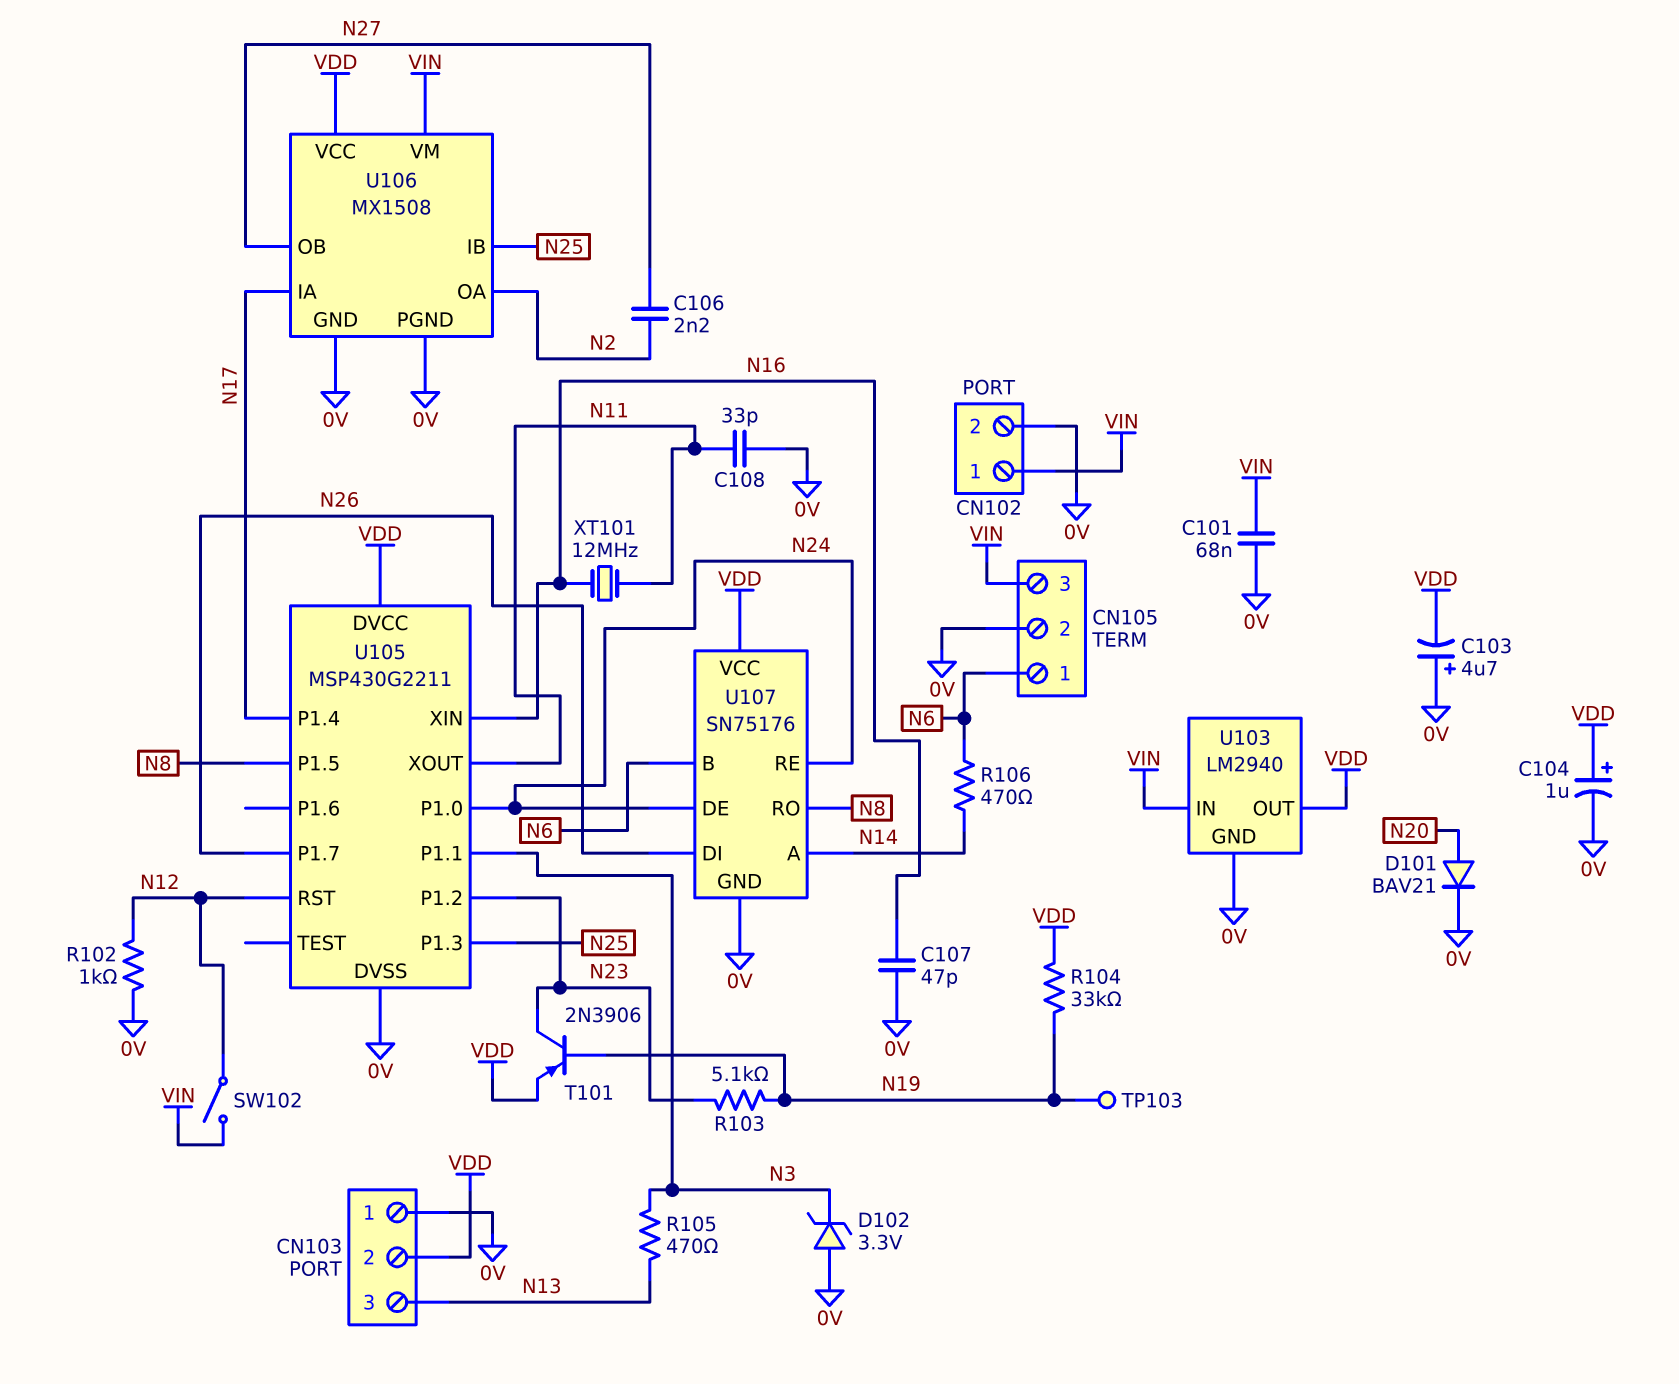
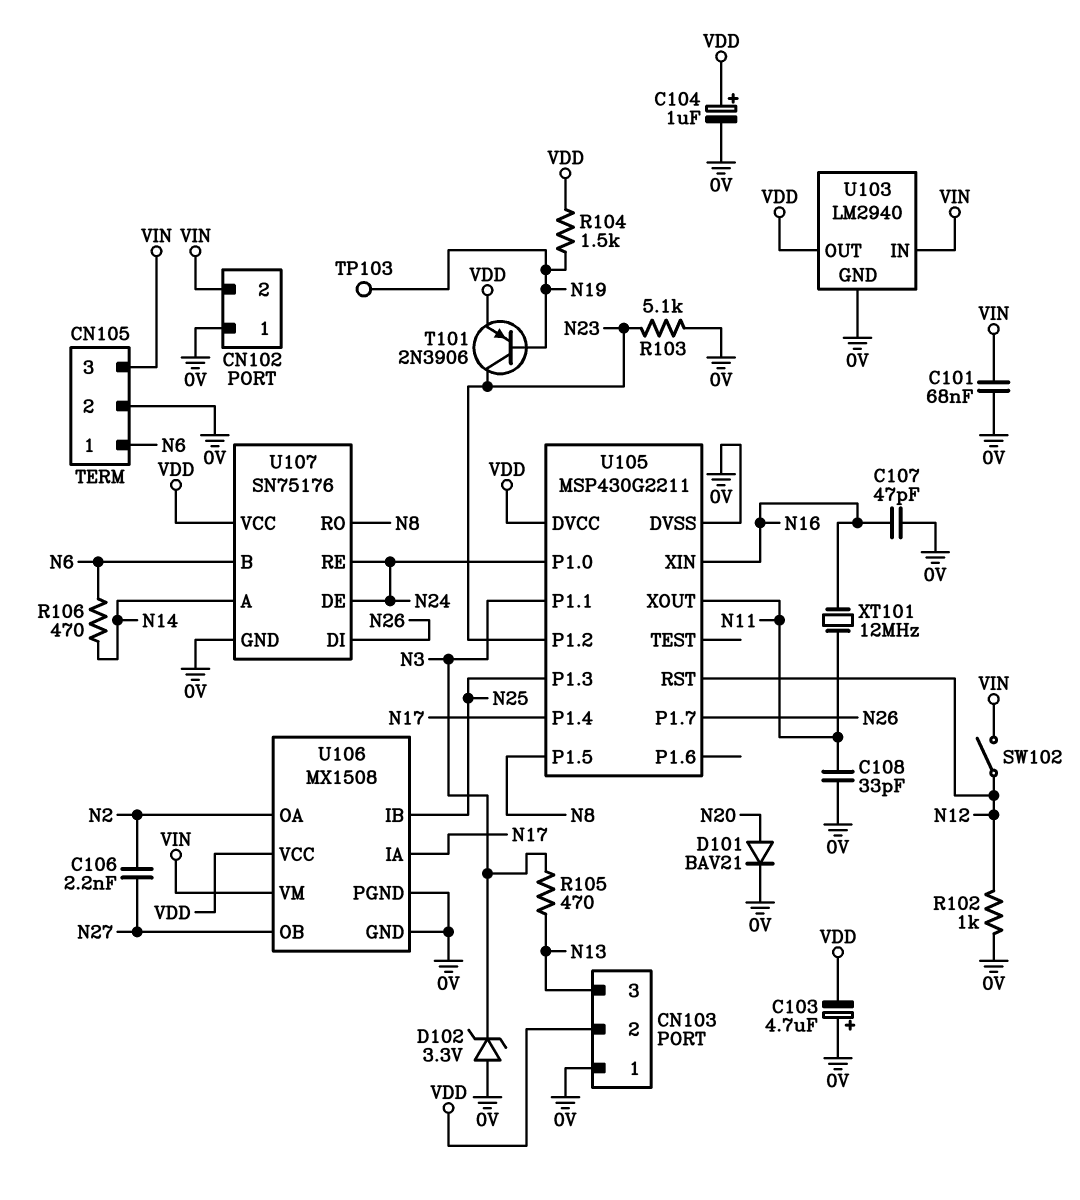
CN102 pin 1: VIN -> 0V
CN102 pin 2: 0V -> VIN
R103: 5.1k (N19, N23) -> 5.1k (0V, N23)
R104: 33k (N19, VDD) -> 1.5k (N19, VDD)

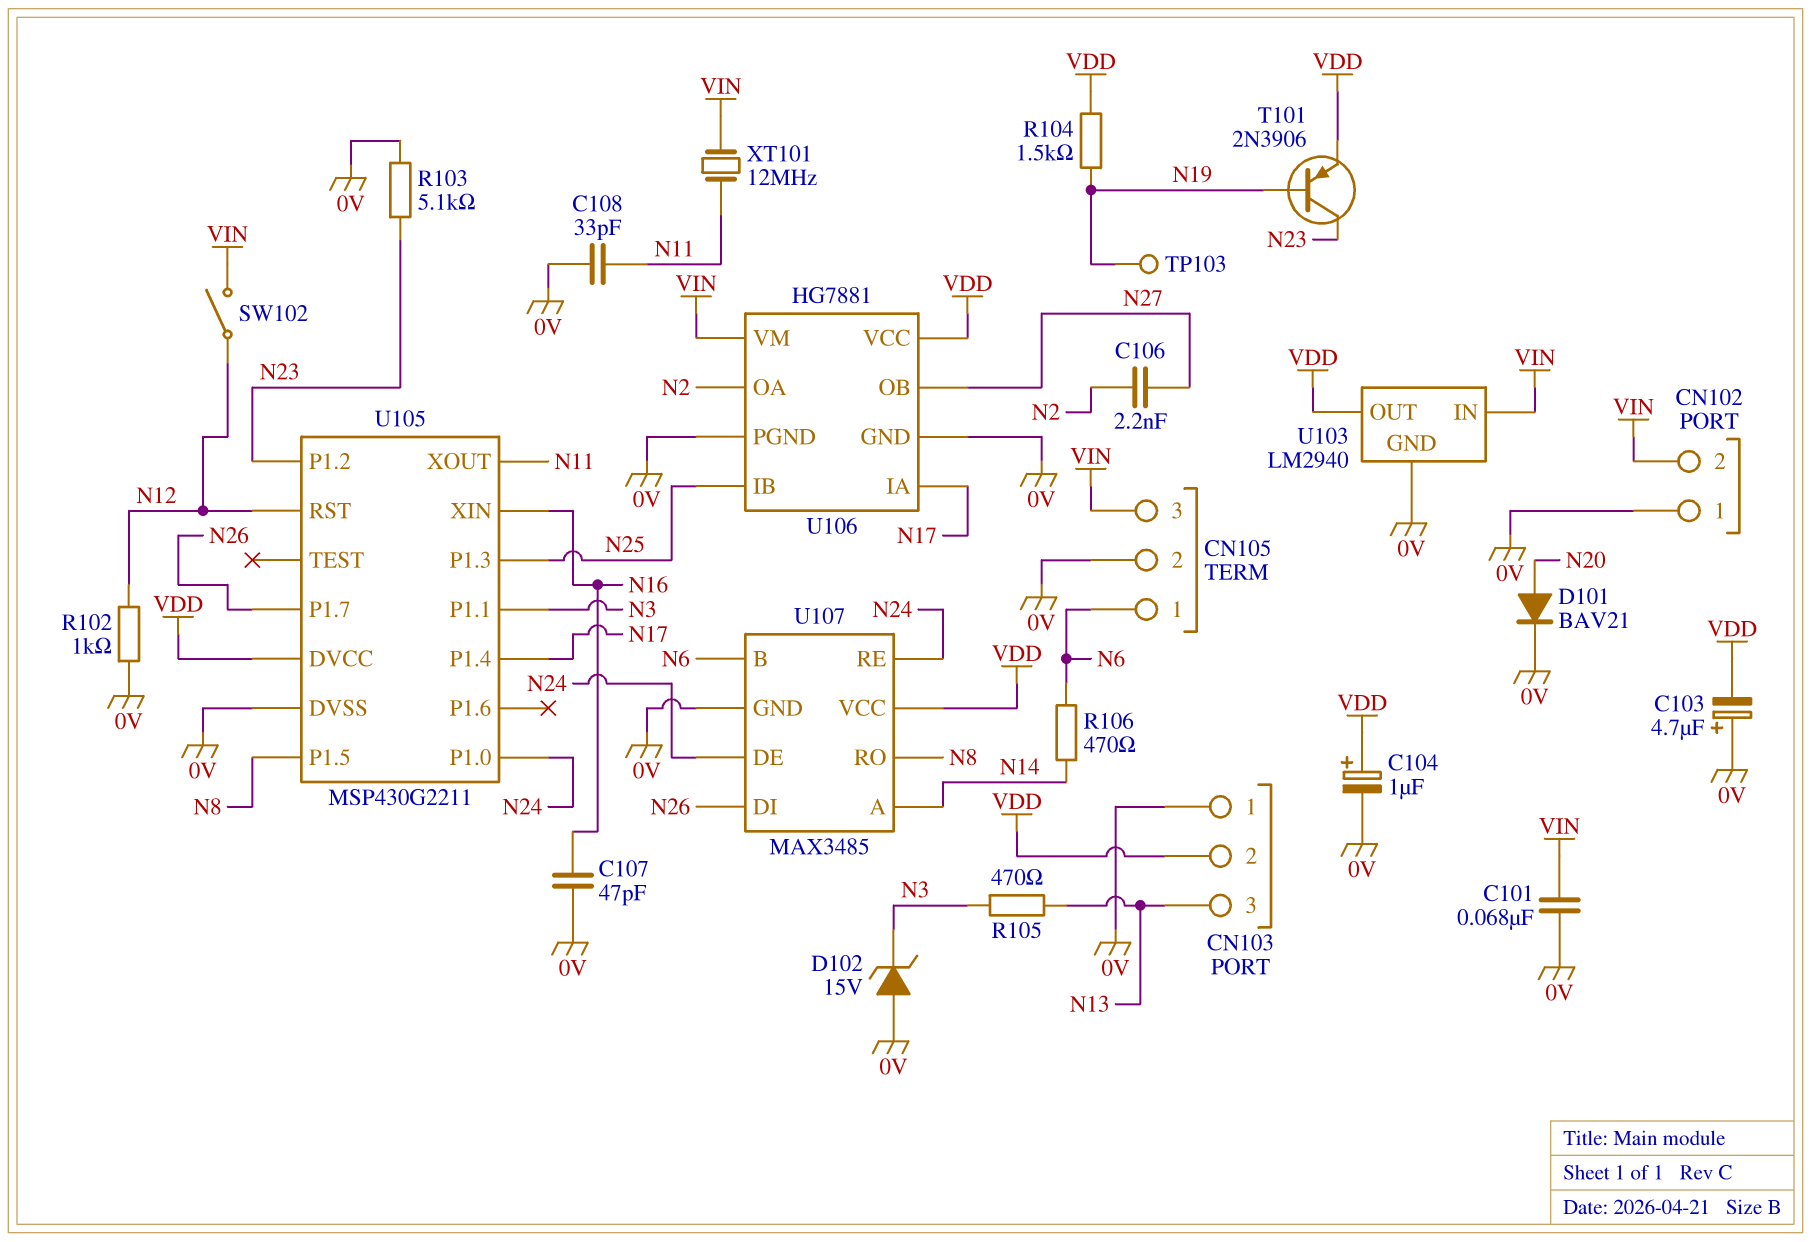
D102: zener 3.3V (A 0V, K N3) -> zener 15V (A 0V, K N3)
U106: MX1508 -> HG7881
U107: SN75176 -> MAX3485
XT101: 12MHz (N11, N16) -> 12MHz (N11, VIN)

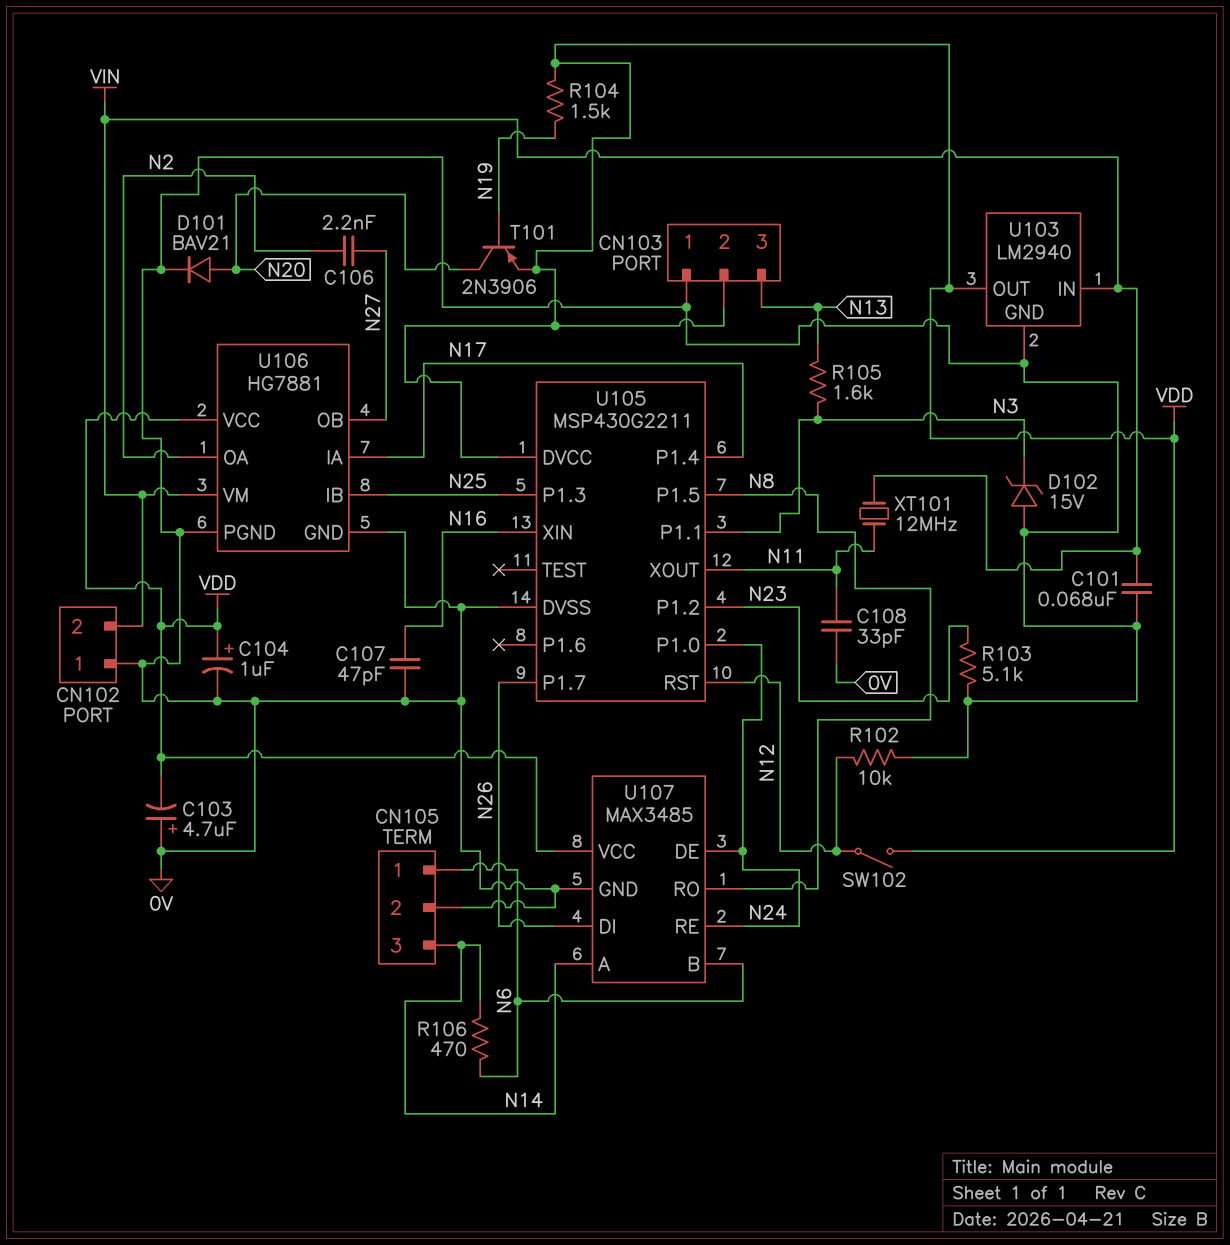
CN105 pin 3: VIN -> N14
R102: 1k (0V, N12) -> 10k (0V, N12)
R105: 470 (N3, N13) -> 1.6k (N3, N13)
SW102: switch (N12, VIN) -> switch (N12, VDD)
T101: PNP 2N3906 (B N19, C N23, E VDD) -> PNP 2N3906 (B N19, C N20, E VDD)
TP103: test point (N19) -> none

